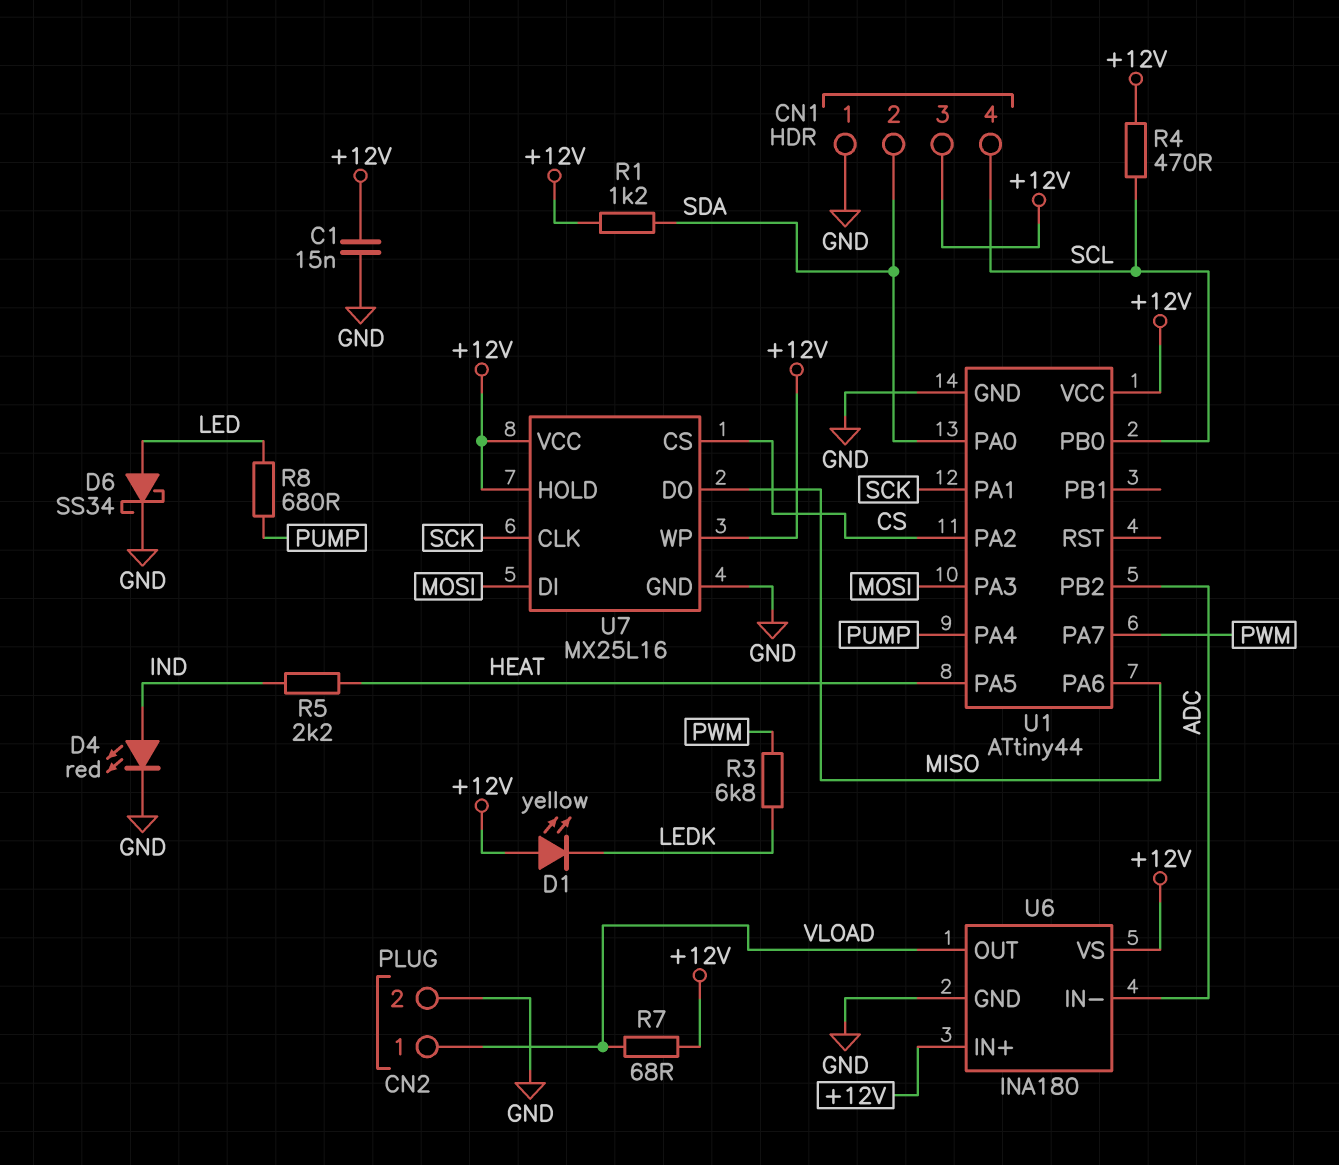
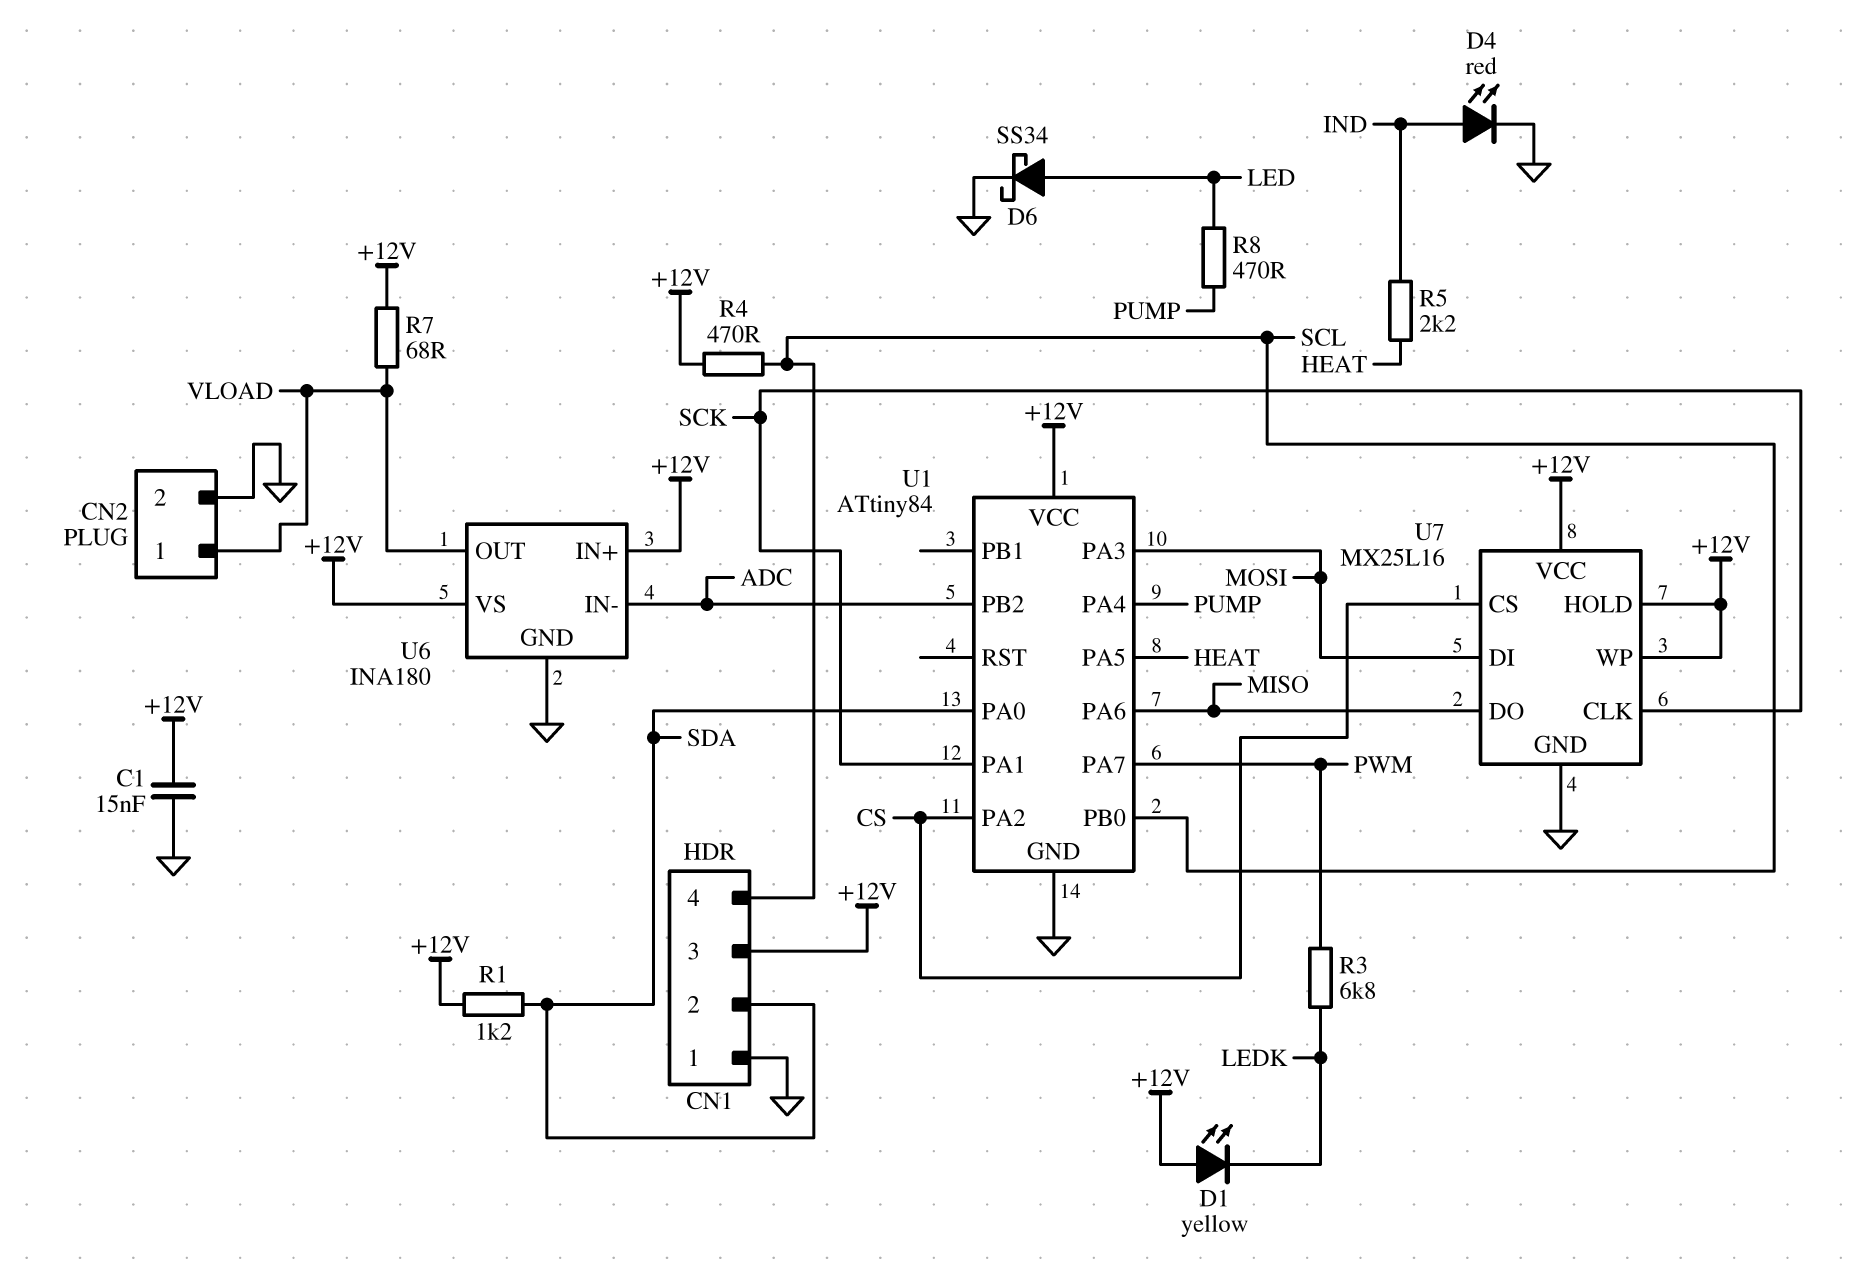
R8: 680 (LED, PUMP) -> 470 (LED, PUMP)
U1: ATtiny44 -> ATtiny84

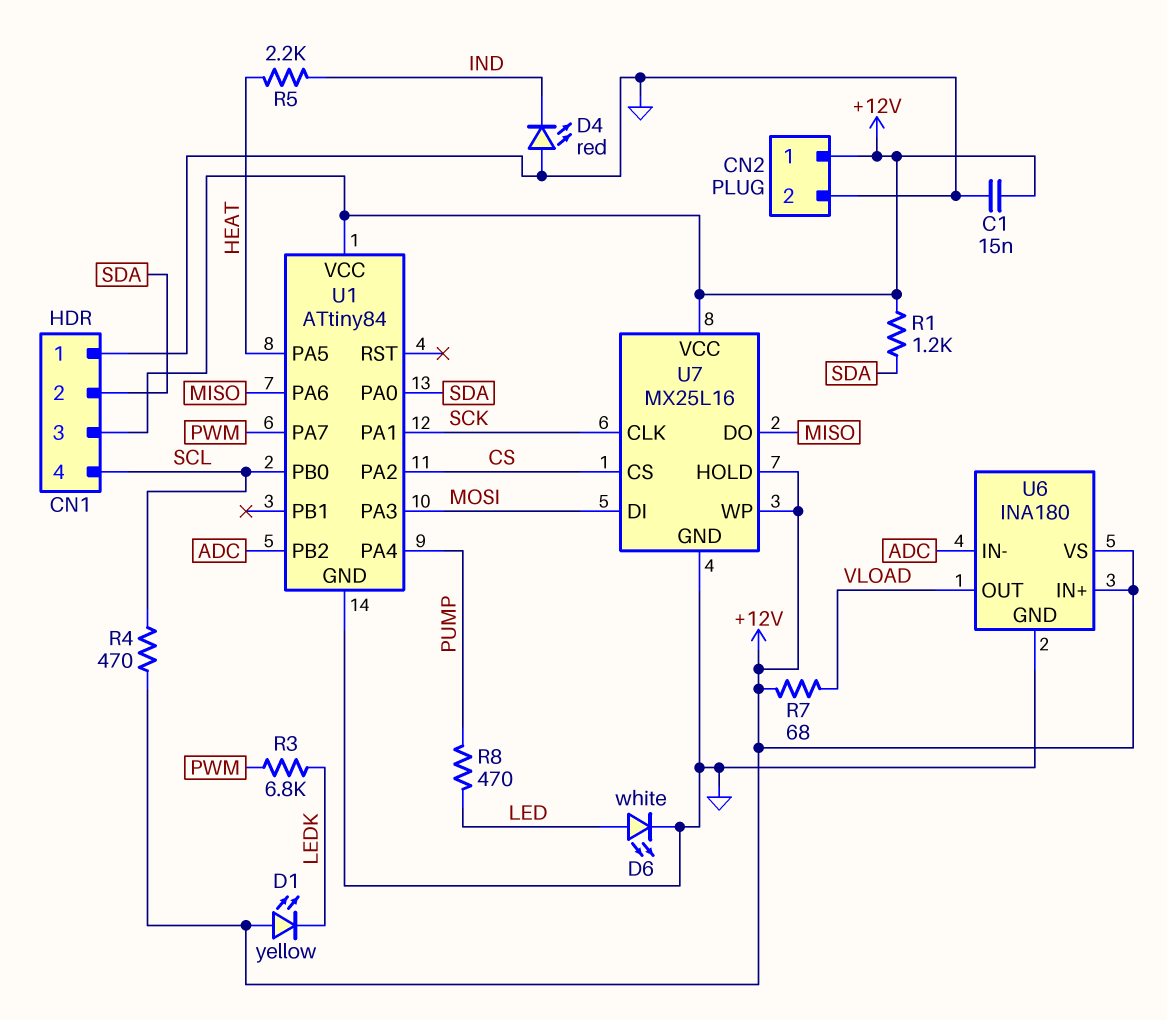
CN2 pin 1: VLOAD -> +12V
D4: LED red (A IND, K GND) -> LED red (A GND, K IND)
D6: schottky SS34 (A LED, K GND) -> LED white (A LED, K GND)

